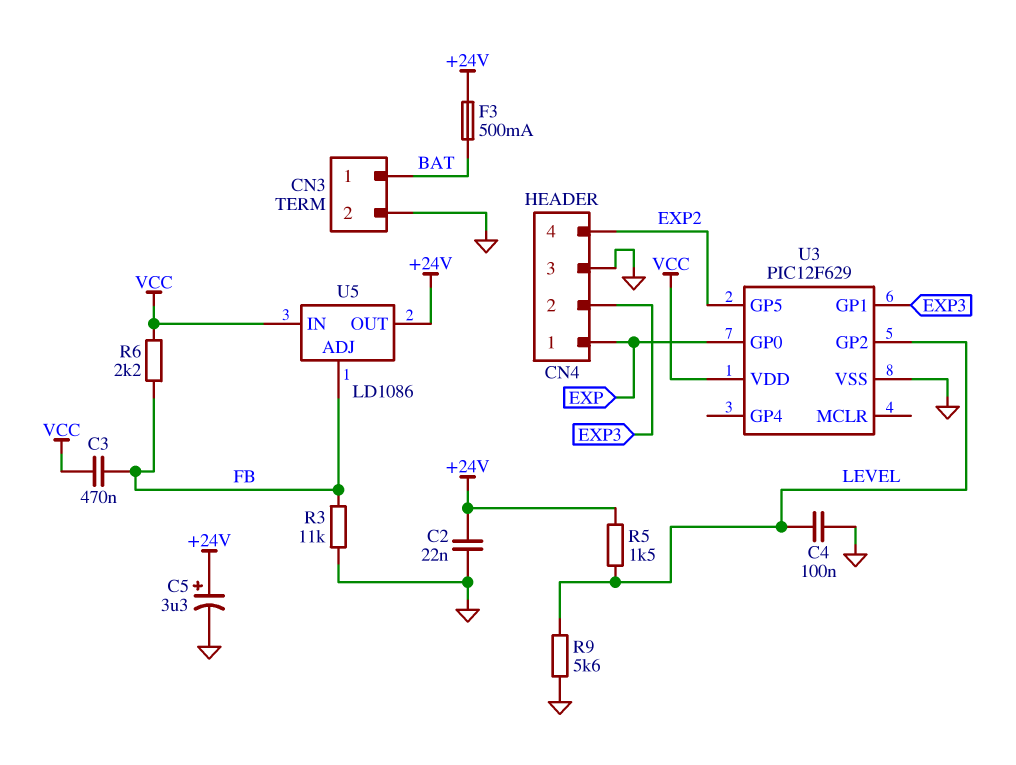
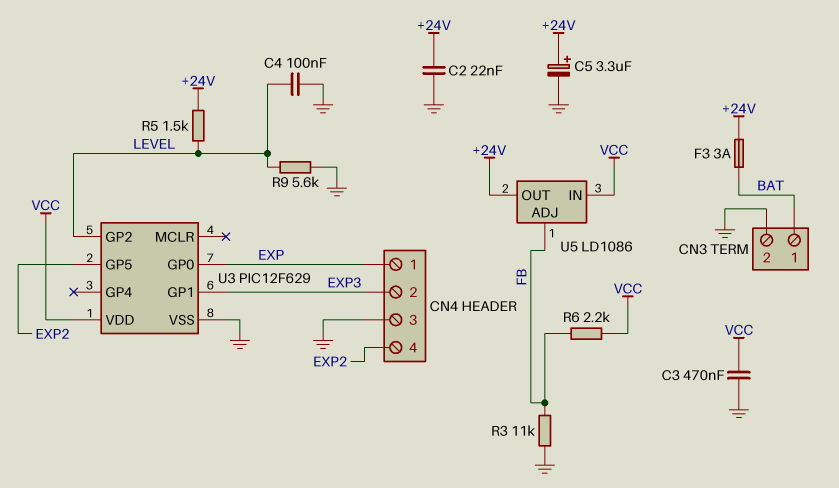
C3: 470nF (FB, VCC) -> 470nF (GND, VCC)
F3: 500mA (+24V, BAT) -> 3A (+24V, BAT)

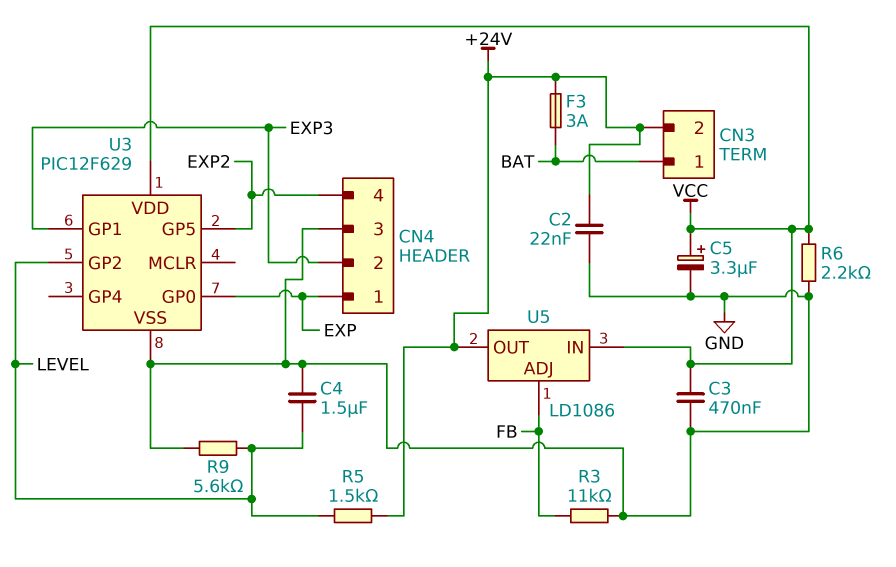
C4: 100nF (GND, LEVEL) -> 1.5uF (GND, LEVEL)
C5: 3.3uF (plus +24V, minus GND) -> 3.3uF (plus VCC, minus GND)
CN3 pin 2: GND -> +24V
R6: 2.2k (FB, VCC) -> 2.2k (GND, VCC)

